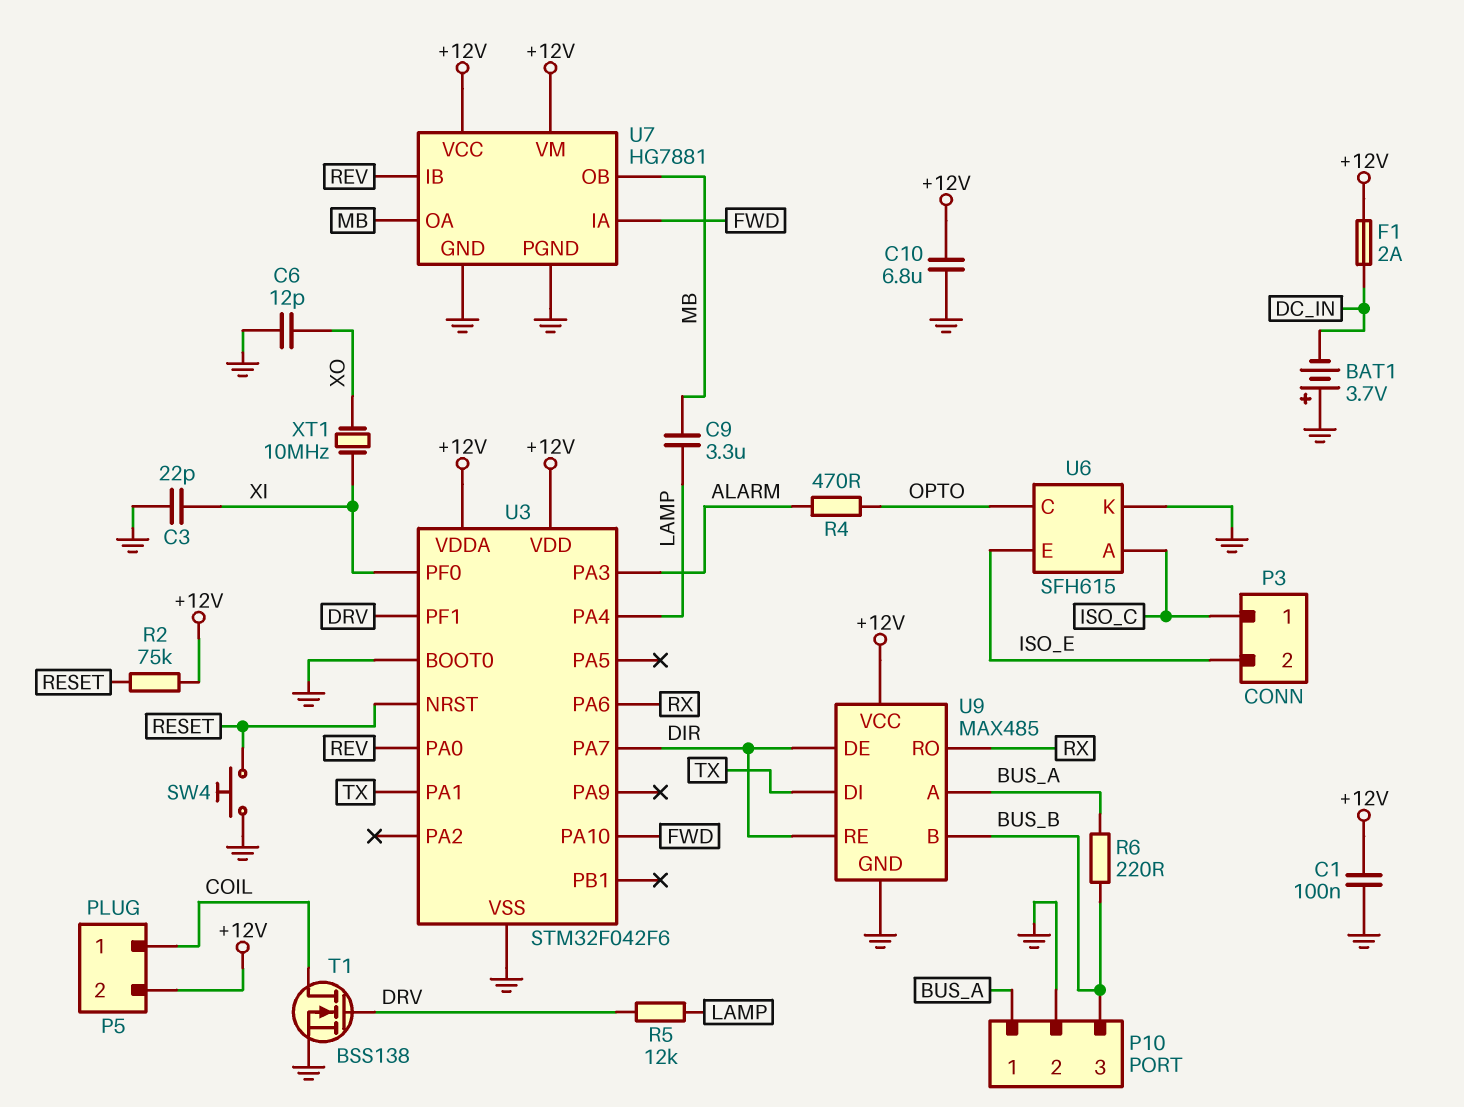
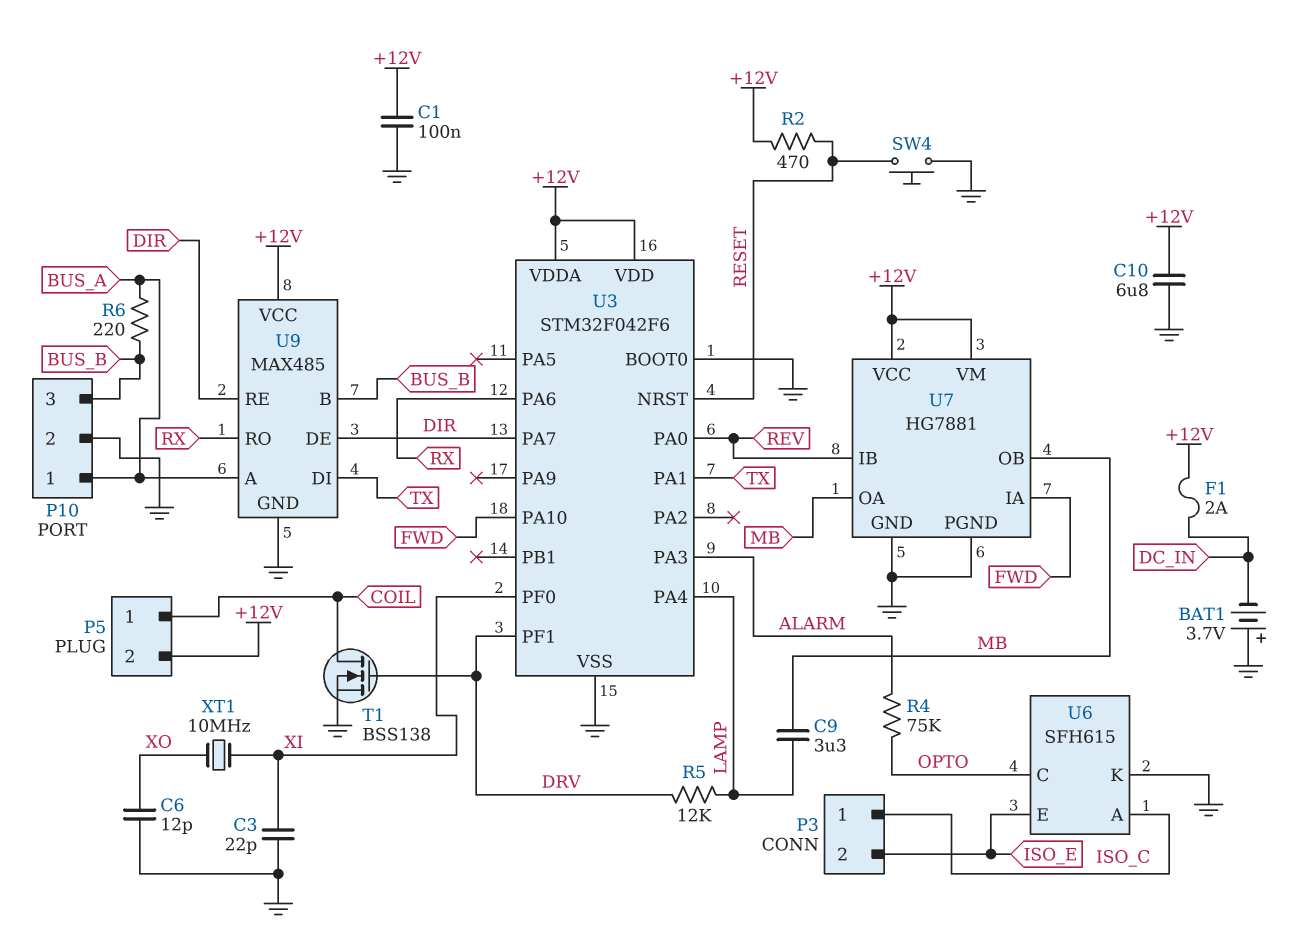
R2: 75k (+12V, RESET) -> 470 (+12V, RESET)
R4: 470 (ALARM, OPTO) -> 75k (ALARM, OPTO)

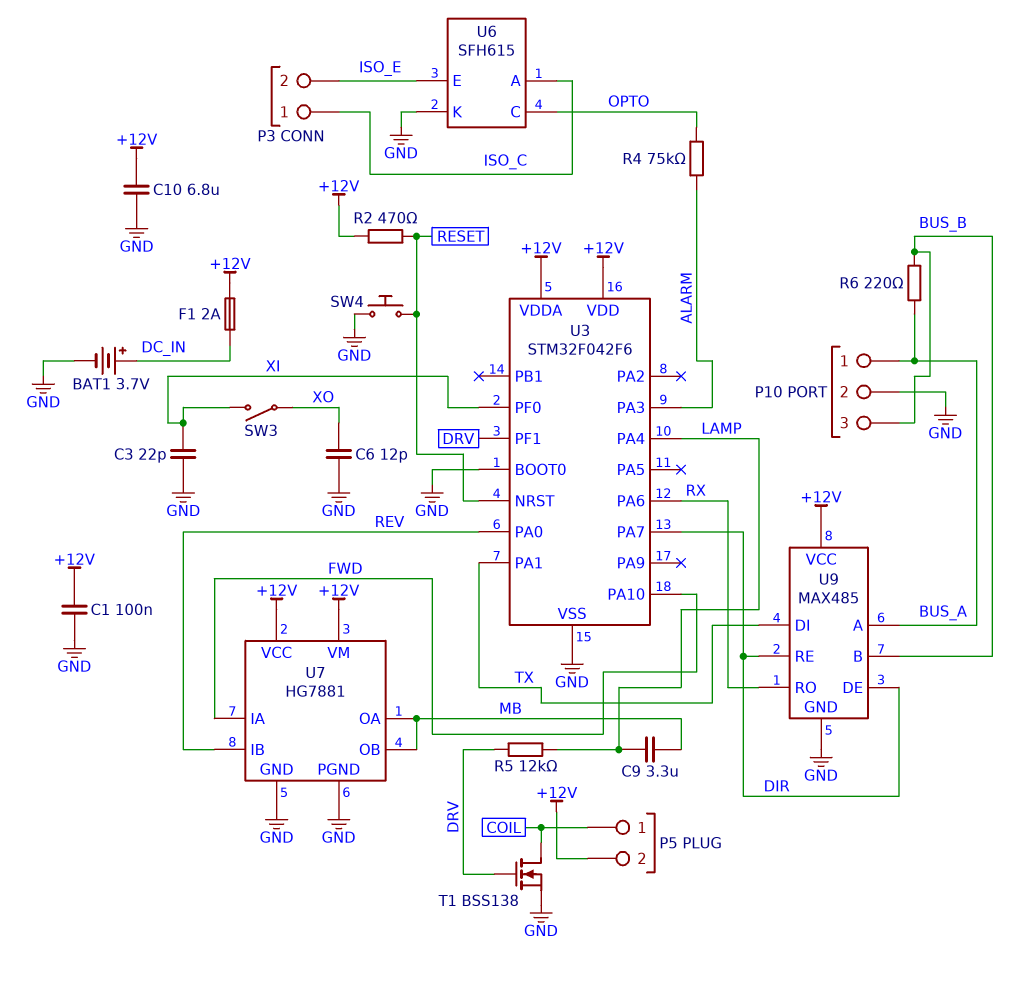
BAT1: 3.7V (plus GND, minus DC_IN) -> 3.7V (plus DC_IN, minus GND)
SW3: none -> switch (XI, XO)
XT1: 10MHz (XI, XO) -> none

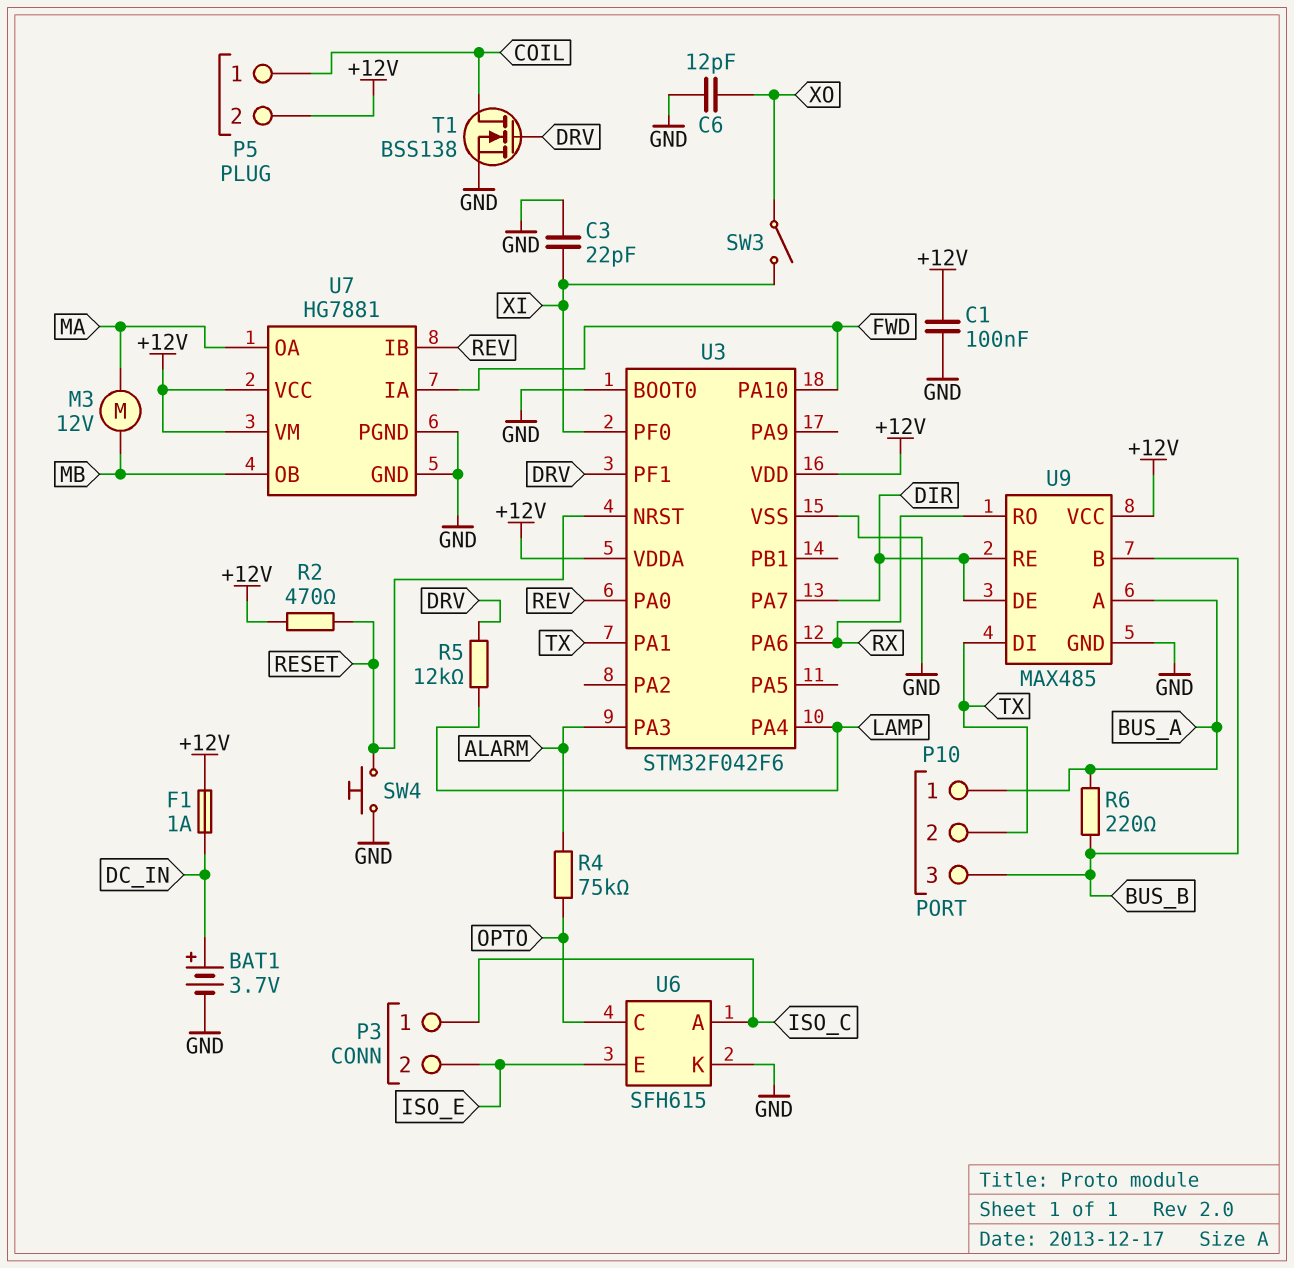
C9: 3.3uF (LAMP, MB) -> none
C10: 6.8uF (+12V, GND) -> none
F1: 2A (+12V, DC_IN) -> 1A (+12V, DC_IN)
M3: none -> motor 12V (MA, MB)
P10 pin 2: GND -> TX
U7 pin OA: MB -> MA

